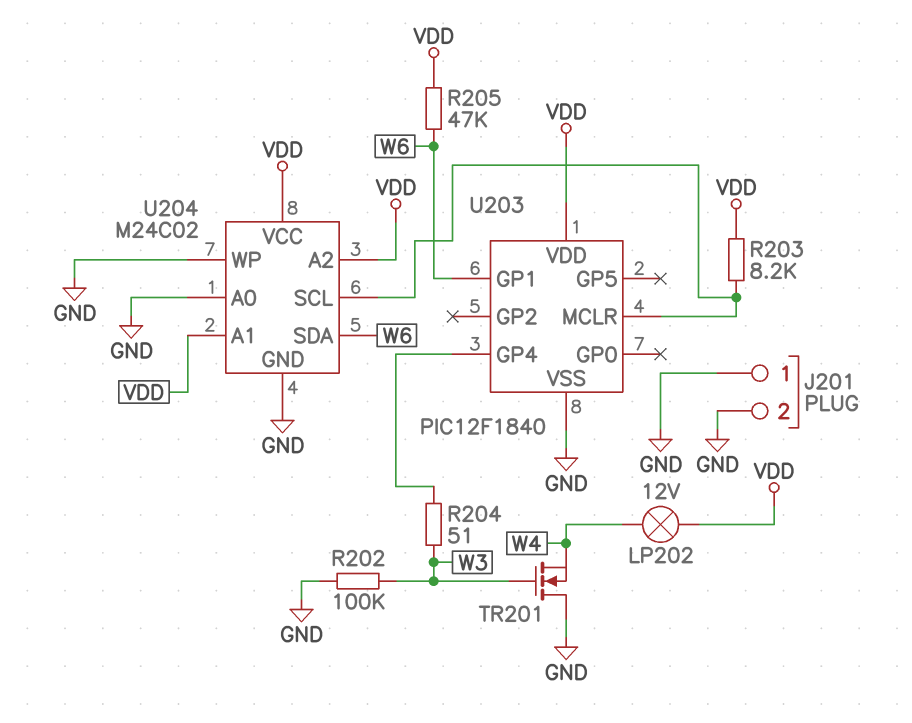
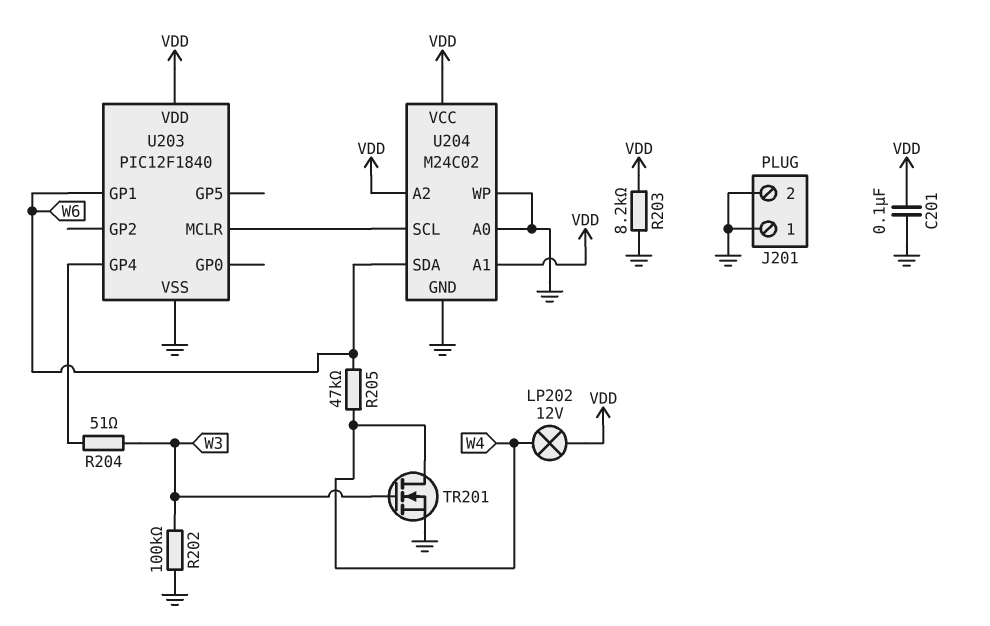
C201: none -> 100nF (GND, VDD)
R203: 8.2k (U203/MCLR, VDD) -> 8.2k (GND, VDD)
R205: 47k (VDD, W6) -> 47k (W4, W6)
TR201: NMOS (G W3, D GND, S W4) -> NMOS (G W3, D W4, S GND)

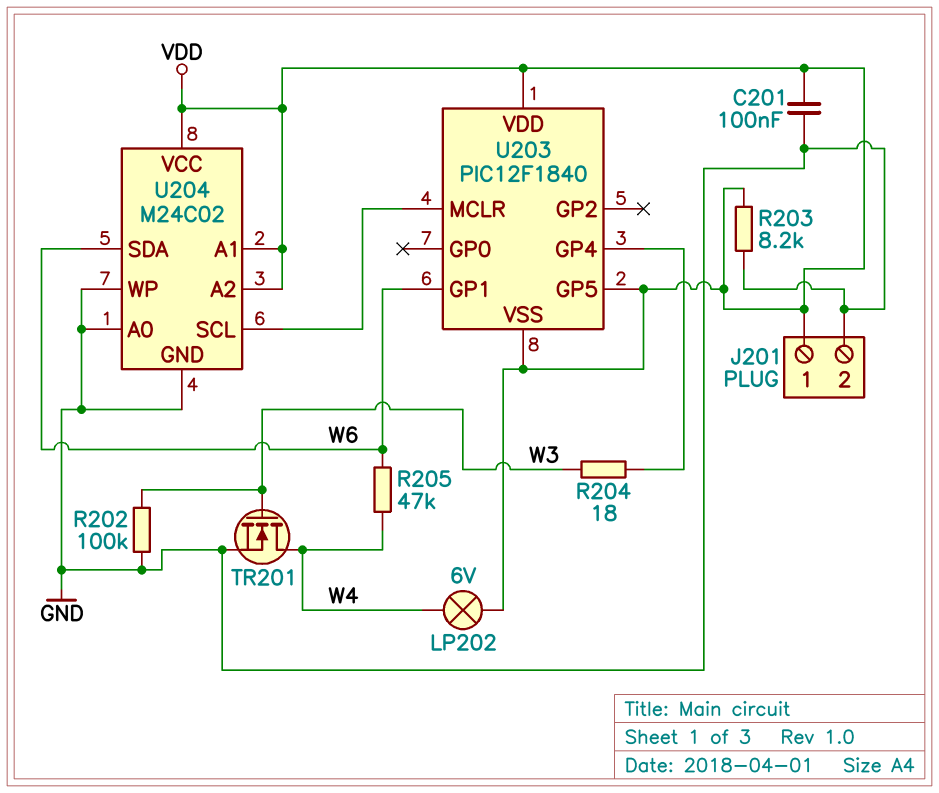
J201 pin 1: GND -> VDD
LP202: lamp 12V (VDD, W4) -> lamp 6V (VDD, W4)
R204: 51 (U203/GP4, W3) -> 18 (U203/GP4, W3)
U203 pin GP5: none -> VDD
U203 pin VSS: GND -> VDD

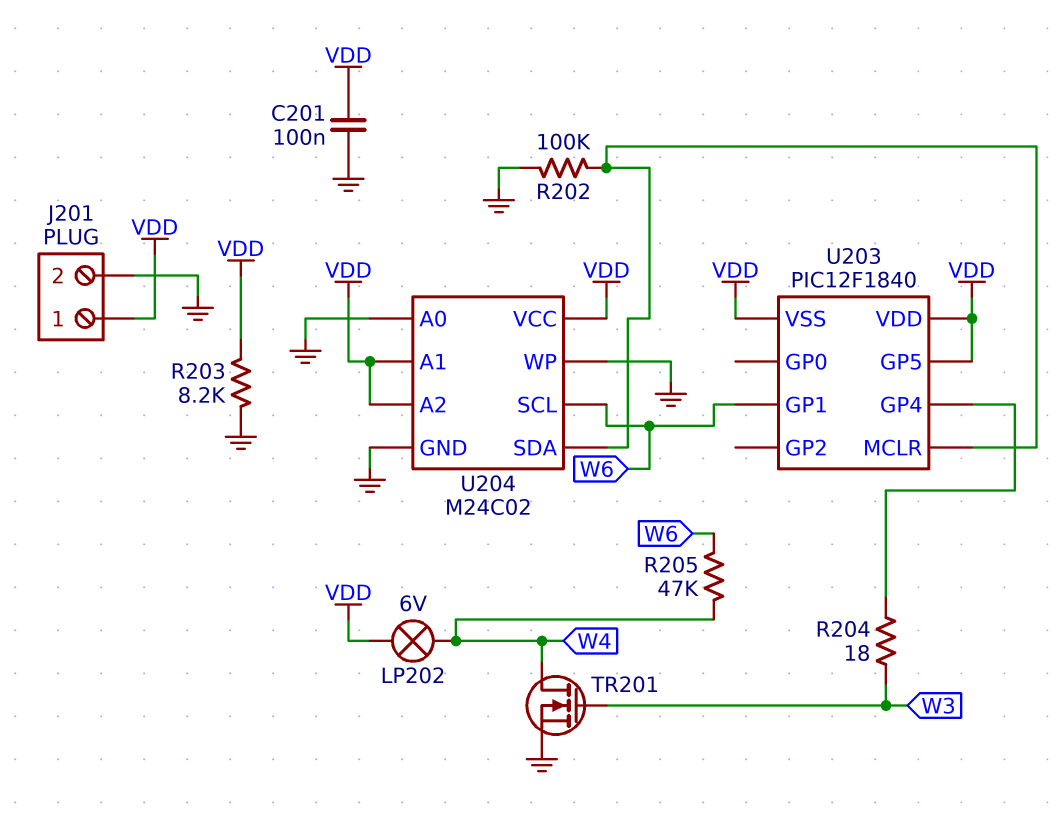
R202: 100k (GND, W3) -> 100k (GND, U203/MCLR)
U204 pin SCL: U203/MCLR -> W6
U204 pin SDA: W6 -> U203/MCLR

